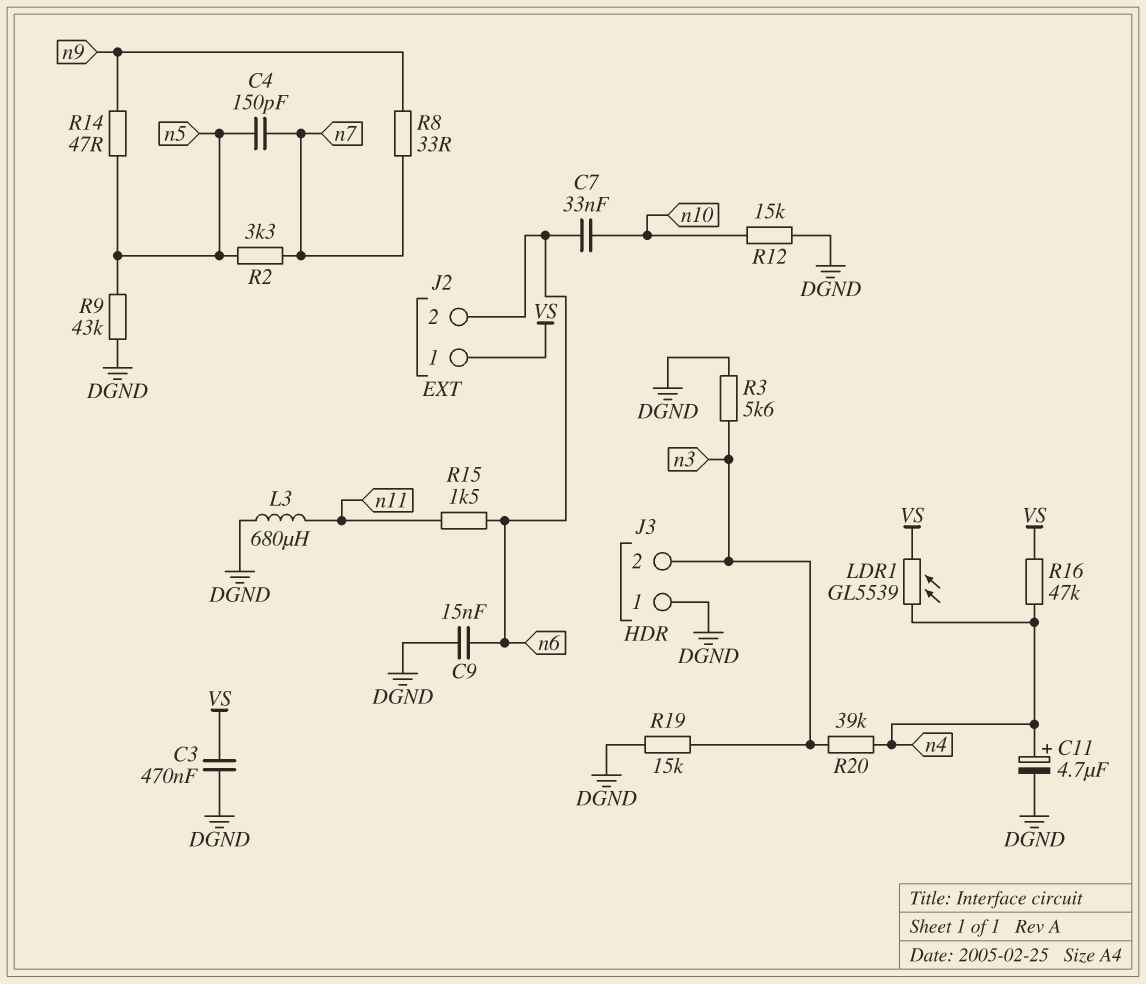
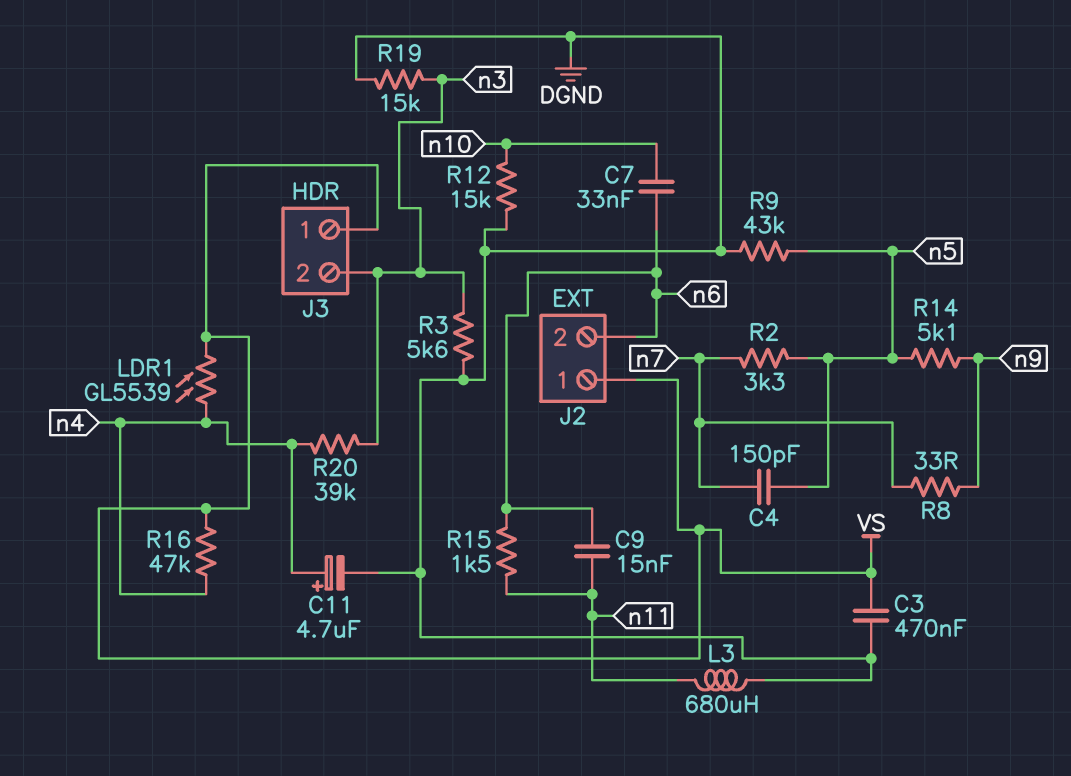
C9: 15nF (DGND, n6) -> 15nF (n6, n11)
J3 pin 1: DGND -> VS
R14: 47 (n5, n9) -> 5.1k (n5, n9)

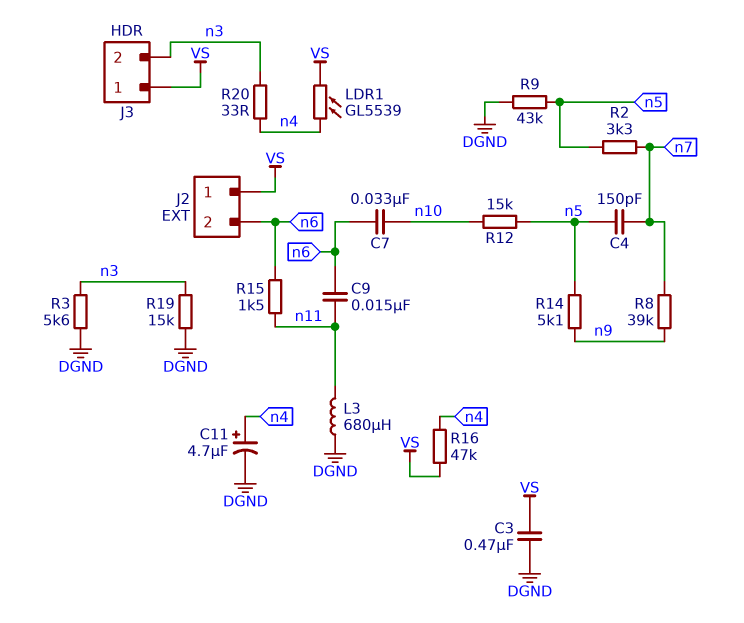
R8: 33 (n7, n9) -> 39k (n7, n9)
R12: 15k (DGND, n10) -> 15k (n5, n10)
R20: 39k (n3, n4) -> 33 (n3, n4)

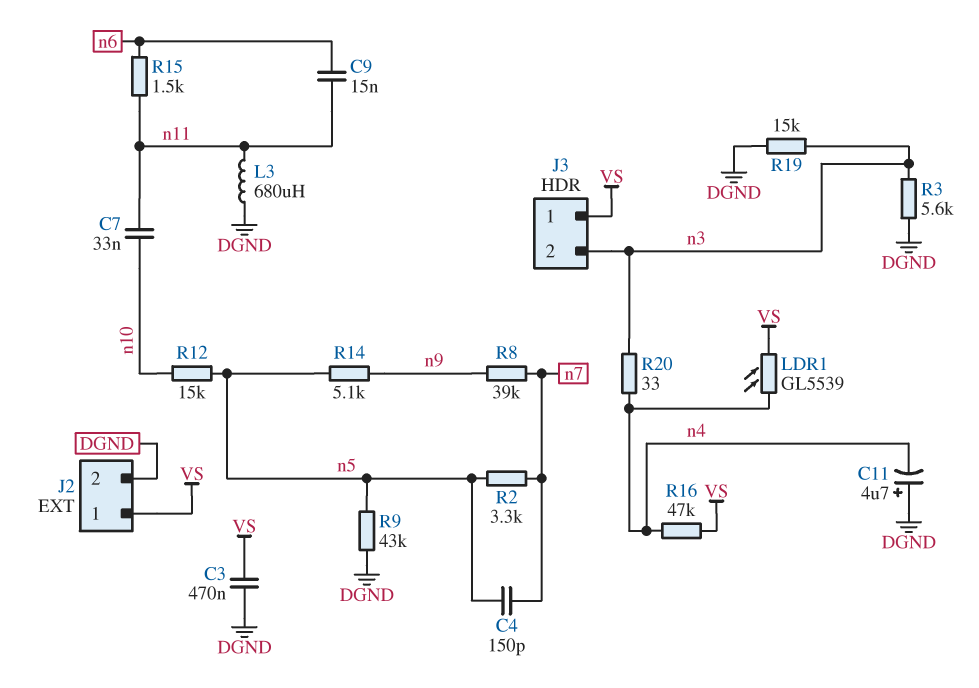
C7: 33nF (n6, n10) -> 33nF (n10, n11)
C11: 4.7uF (plus n4, minus DGND) -> 4.7uF (plus DGND, minus n4)
J2 pin 2: n6 -> DGND

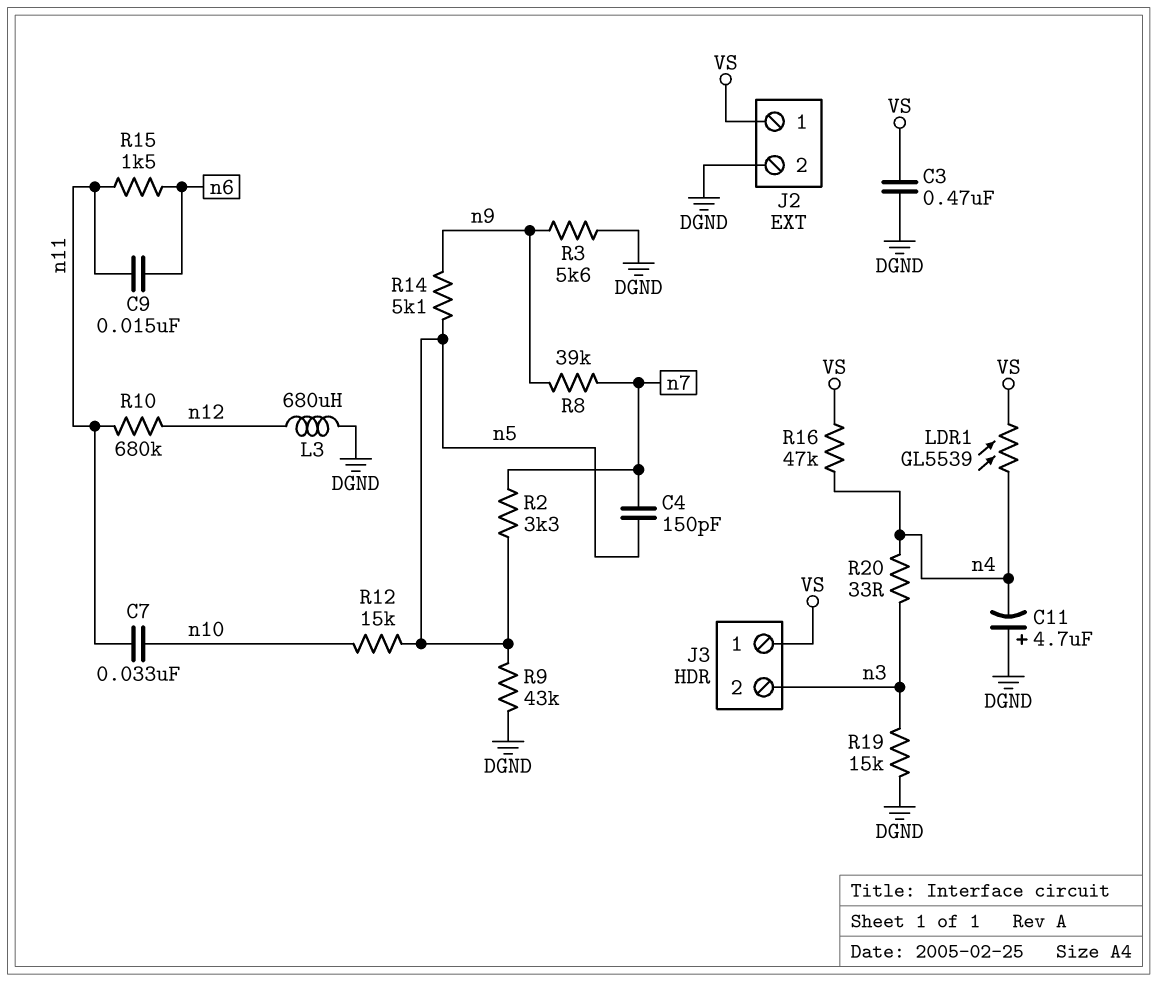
L3: 680uH (DGND, n11) -> 680uH (DGND, n12)
R3: 5.6k (DGND, n3) -> 5.6k (DGND, n9)
R10: none -> 680k (n11, n12)

